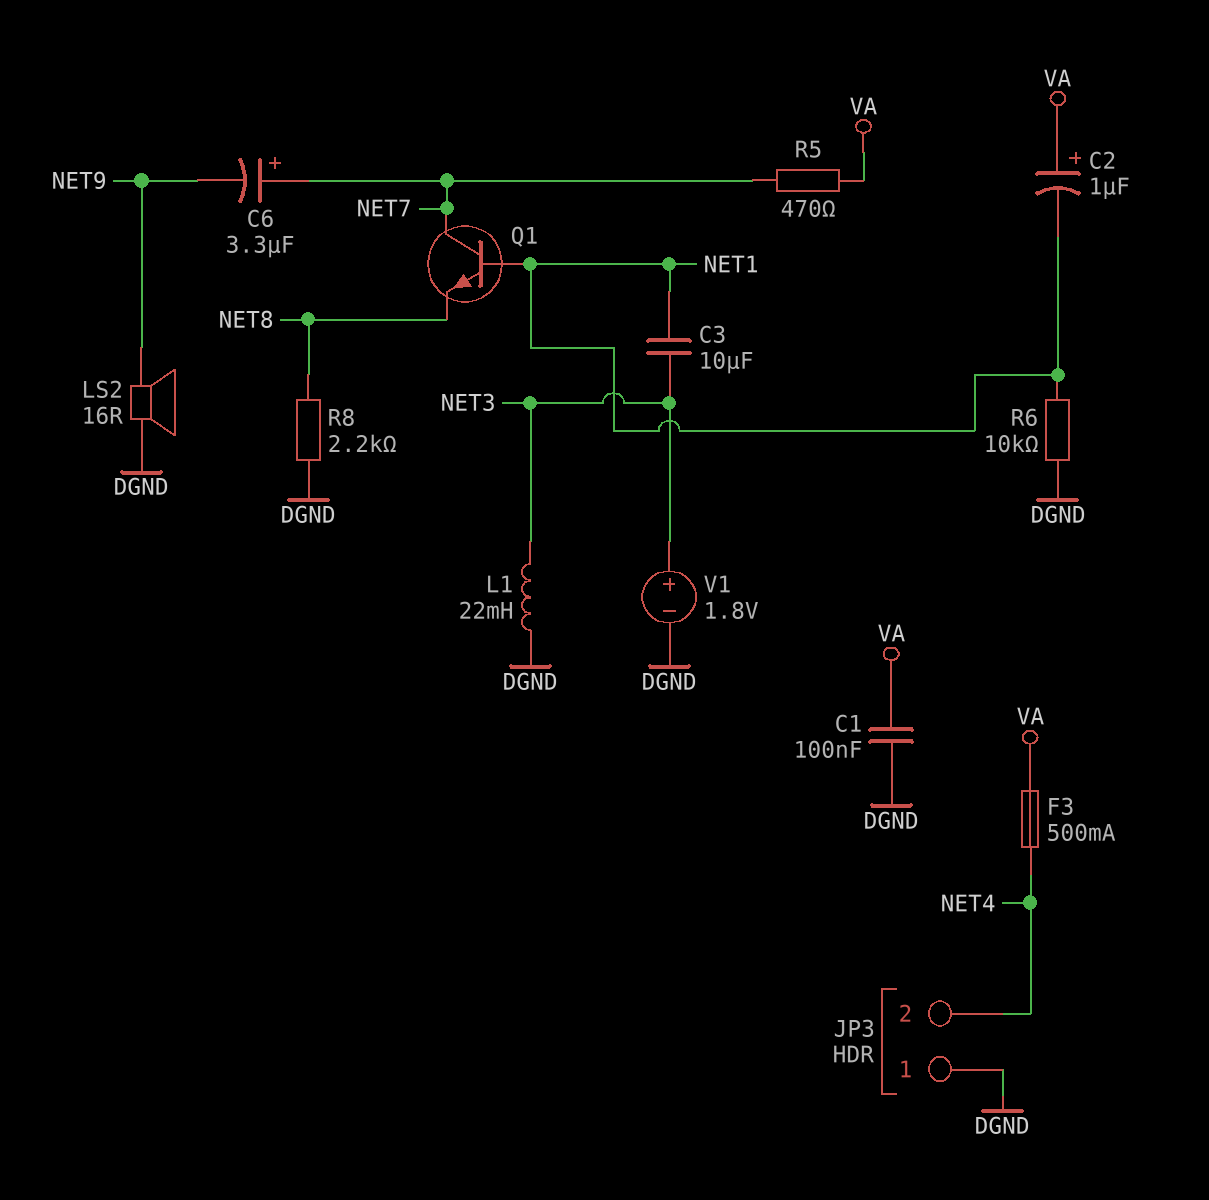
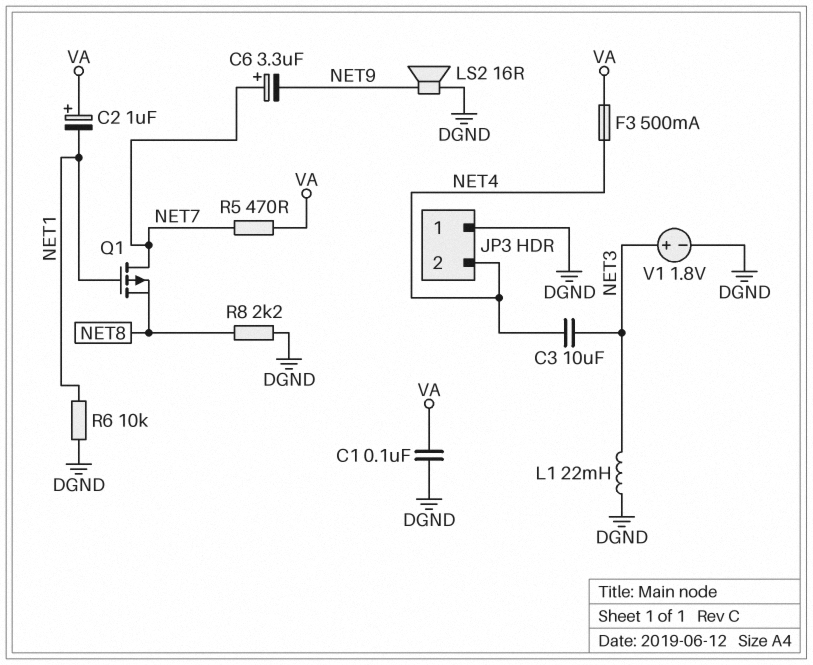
C3: 10uF (NET1, NET3) -> 10uF (NET3, NET4)
Q1: NPN (B NET1, C NET7, E NET8) -> PMOS (G NET1, D NET7, S NET8)

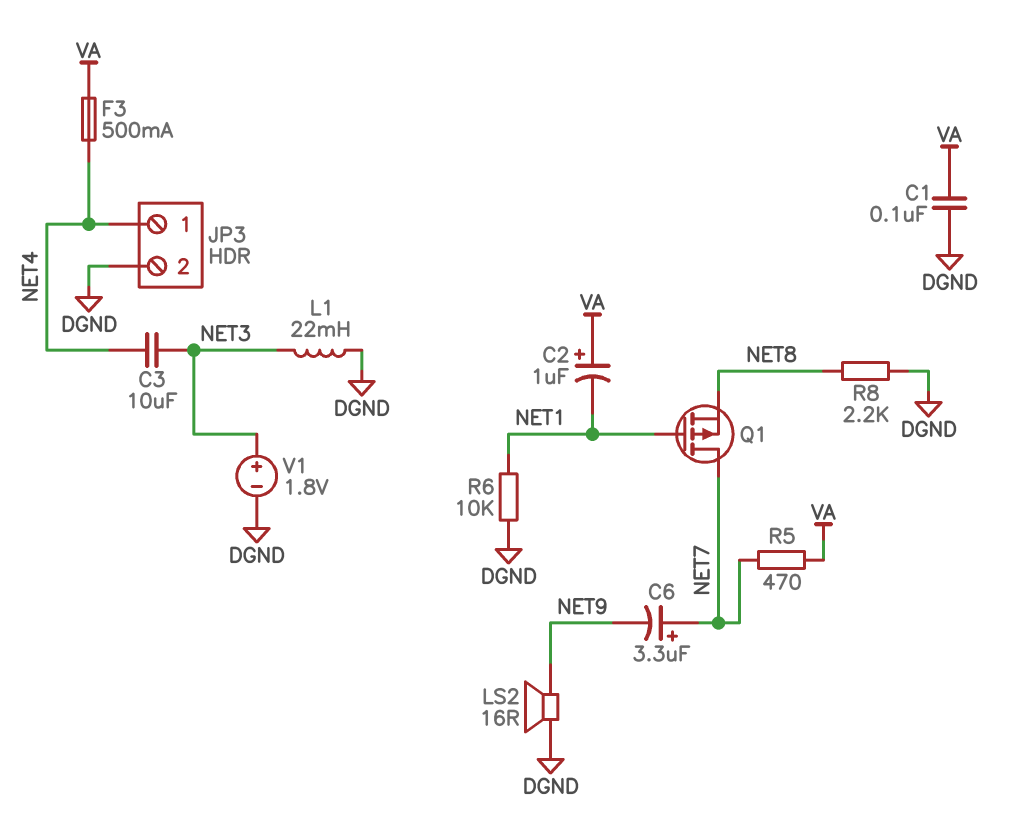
JP3 pin 1: DGND -> NET4
JP3 pin 2: NET4 -> DGND

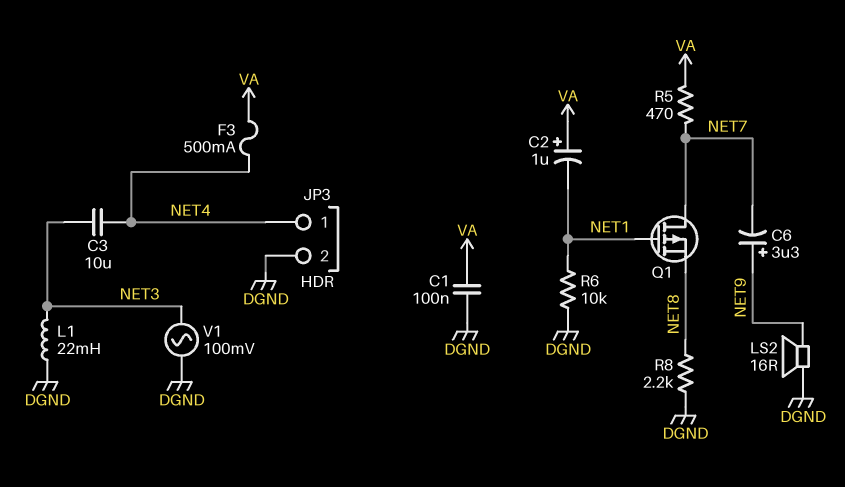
C6: 3.3uF (plus NET7, minus NET9) -> 3.3uF (plus NET9, minus NET7)
V1: 1.8V (plus NET3, minus DGND) -> AC 100mV (DGND, NET3)

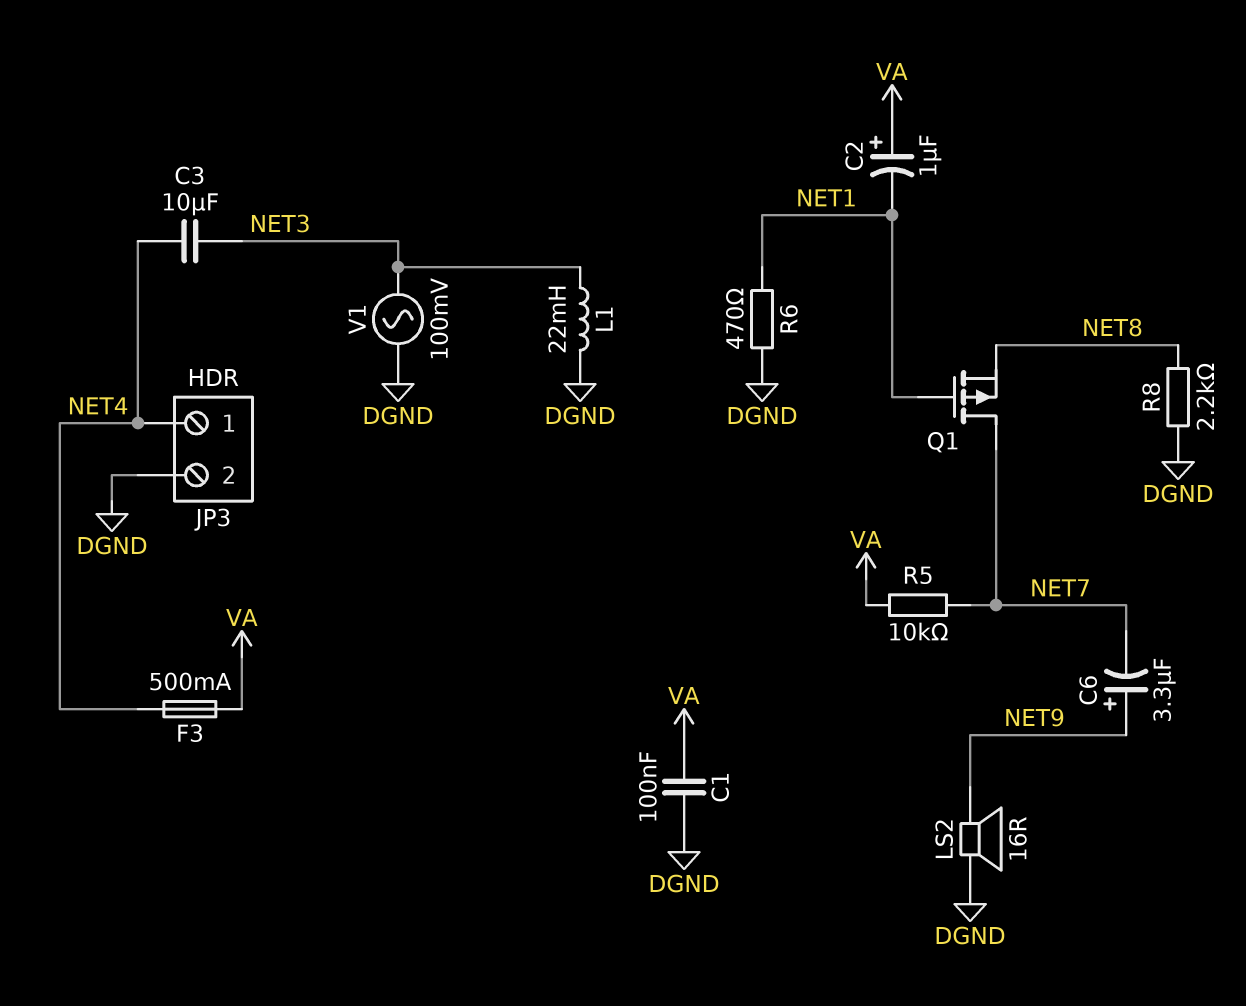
R5: 470 (NET7, VA) -> 10k (NET7, VA)
R6: 10k (DGND, NET1) -> 470 (DGND, NET1)

